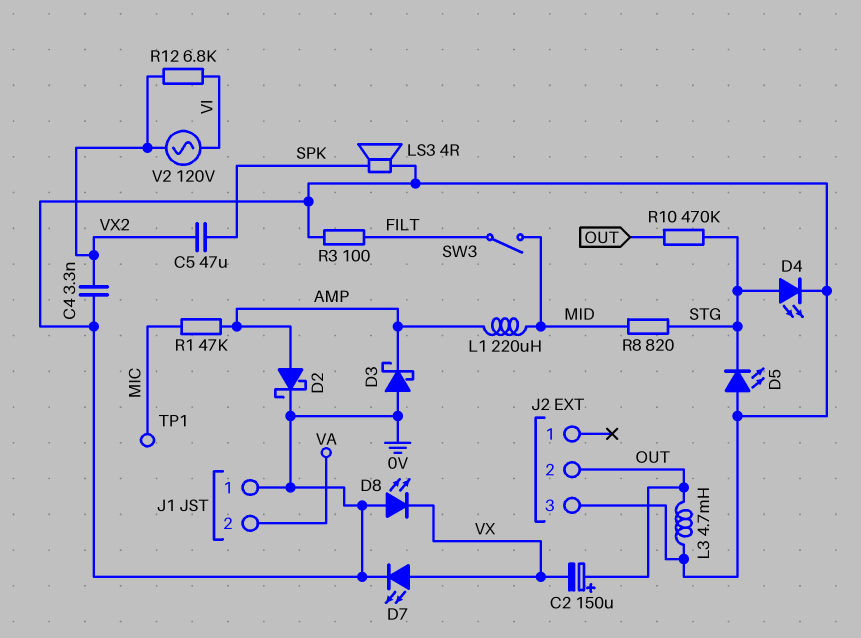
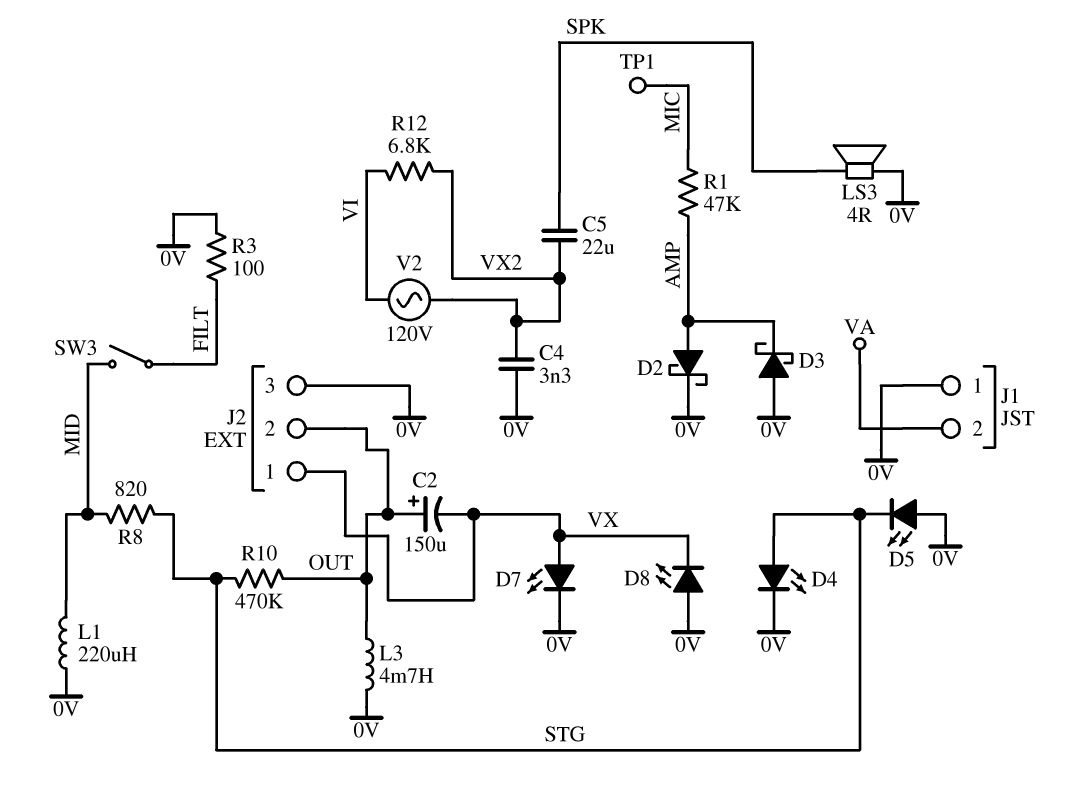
C5: 47uF (SPK, VX2) -> 22uF (SPK, VX2)
J2 pin 1: none -> VX
L1: 220uH (AMP, MID) -> 220uH (0V, MID)

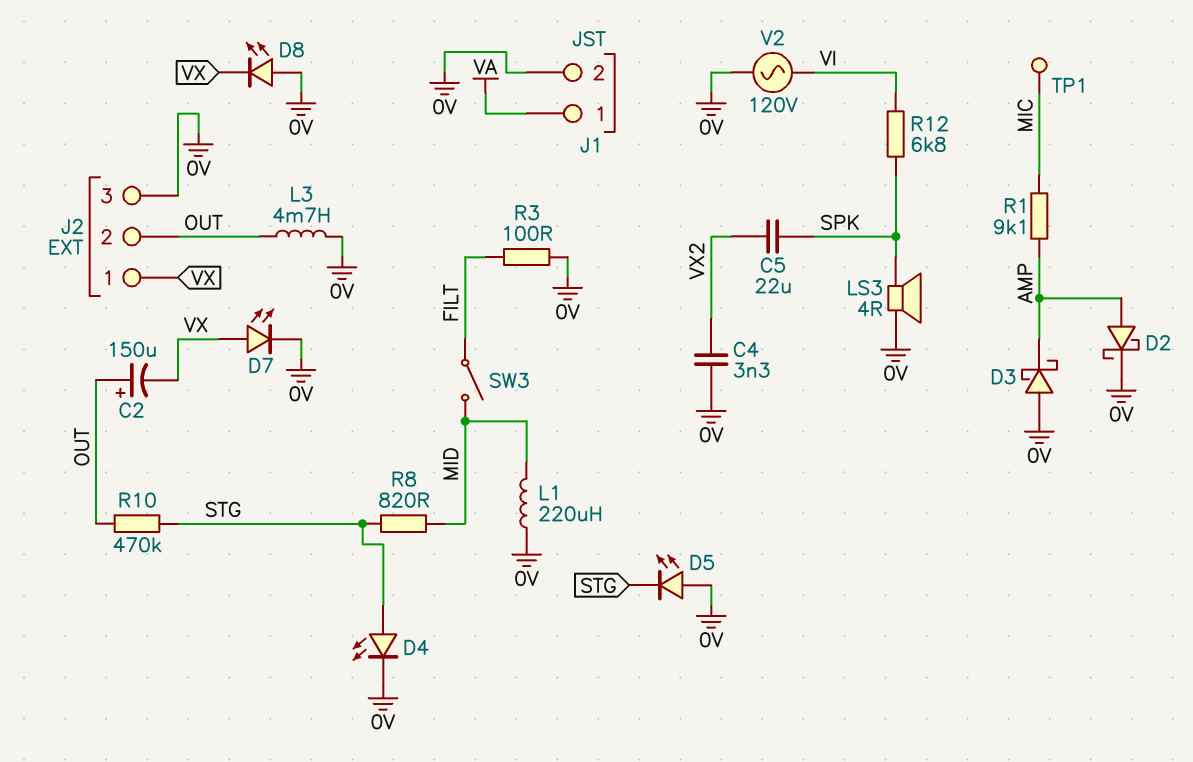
J1 pin 1: 0V -> VA
J1 pin 2: VA -> 0V
R1: 47k (AMP, MIC) -> 9.1k (AMP, MIC)
R12: 6.8k (VI, VX2) -> 6.8k (SPK, VI)
V2: AC 120V (VI, VX2) -> AC 120V (0V, VI)

